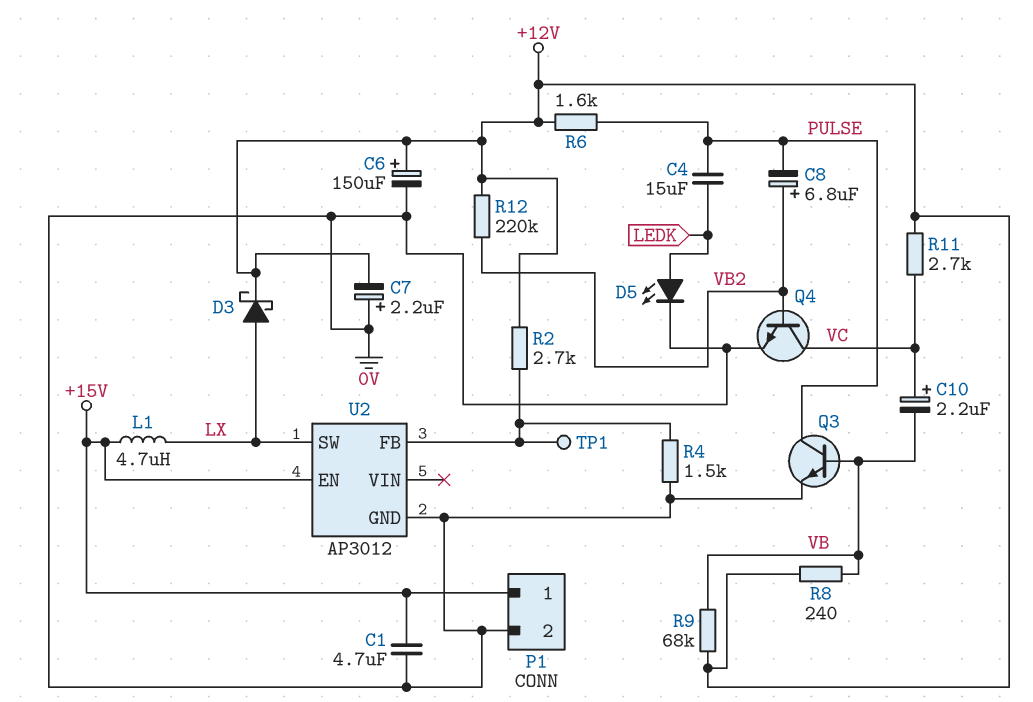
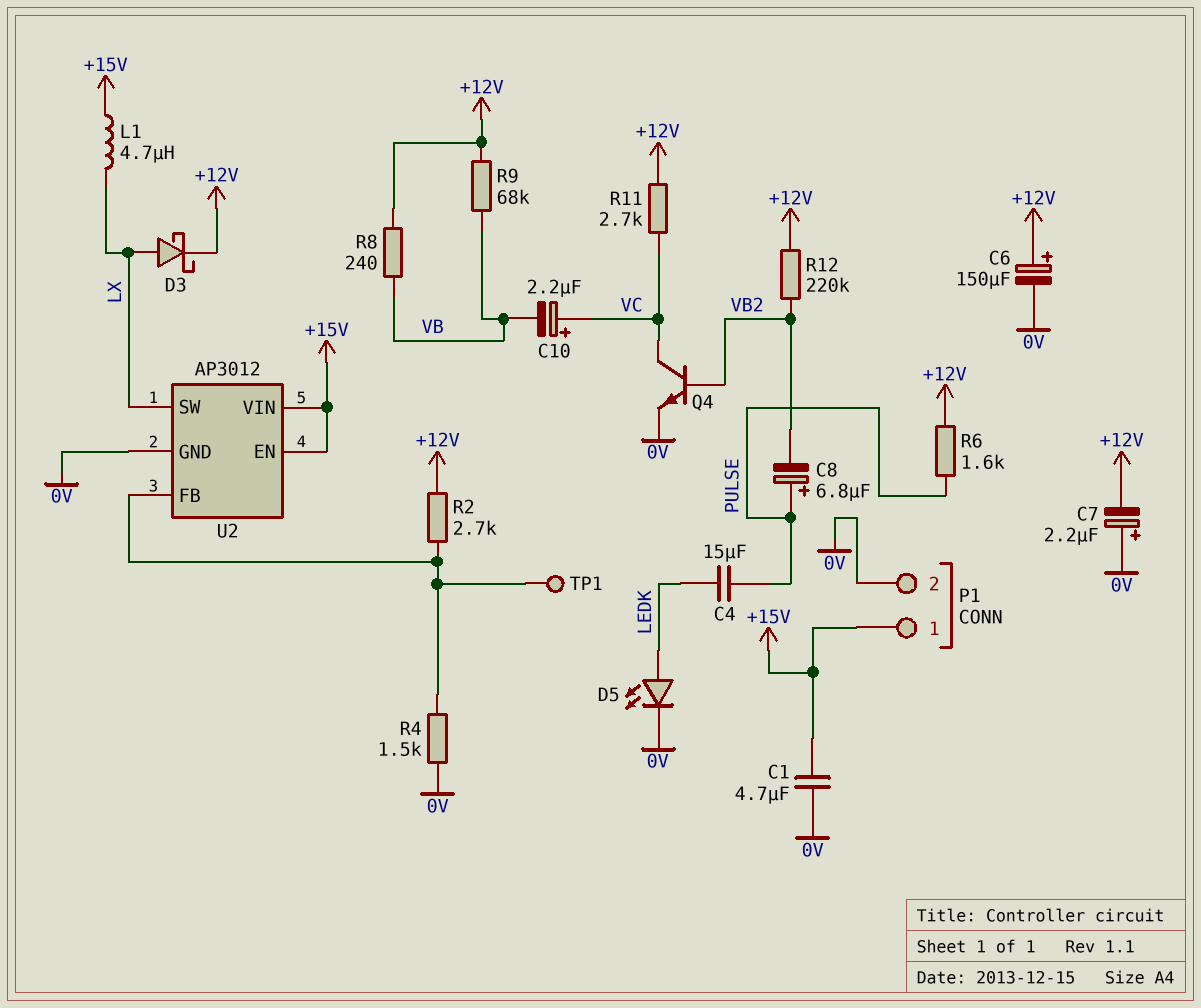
C8: 6.8uF (plus VB2, minus PULSE) -> 6.8uF (plus PULSE, minus VB2)
Q3: NPN (B VB, C PULSE, E 0V) -> none
U2 pin VIN: none -> +15V

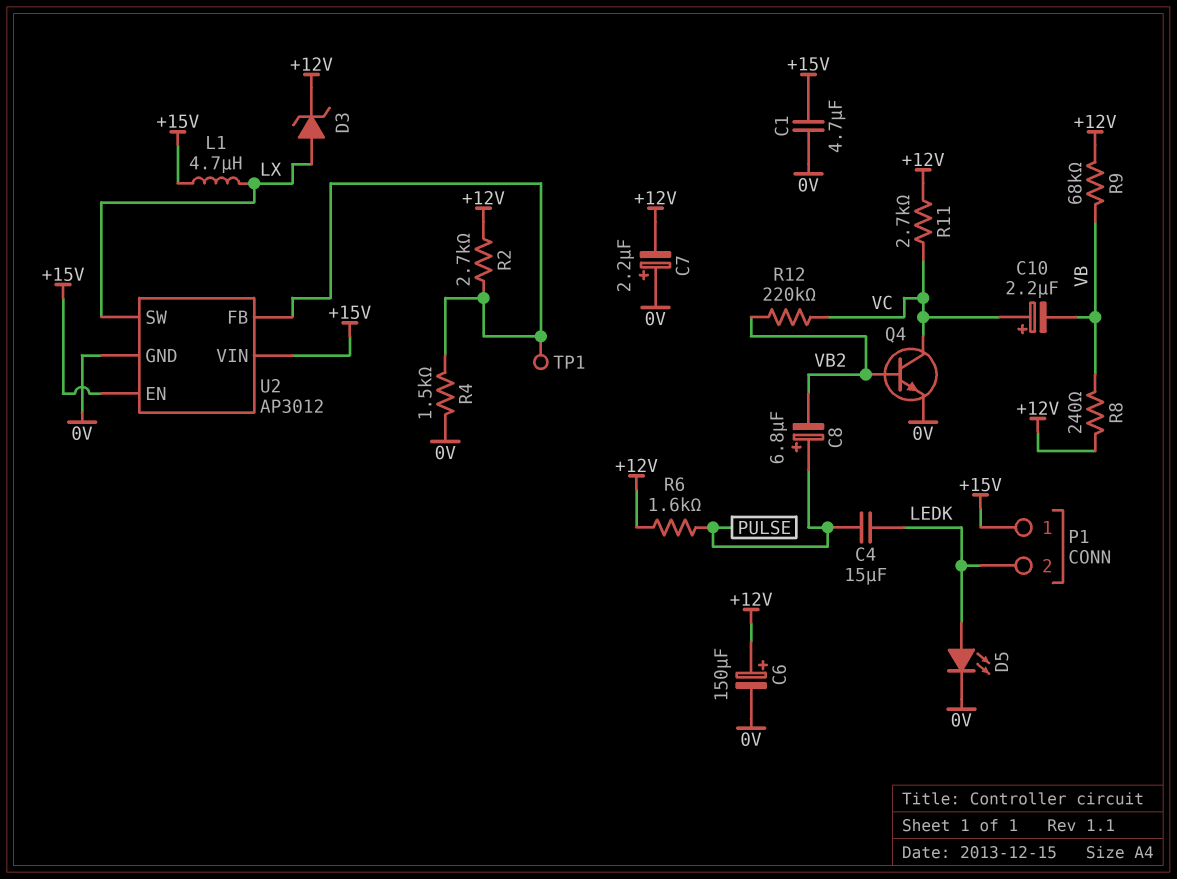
D3: schottky (A LX, K +12V) -> zener (A LX, K +12V)
P1 pin 2: 0V -> LEDK
R12: 220k (+12V, VB2) -> 220k (VB2, VC)

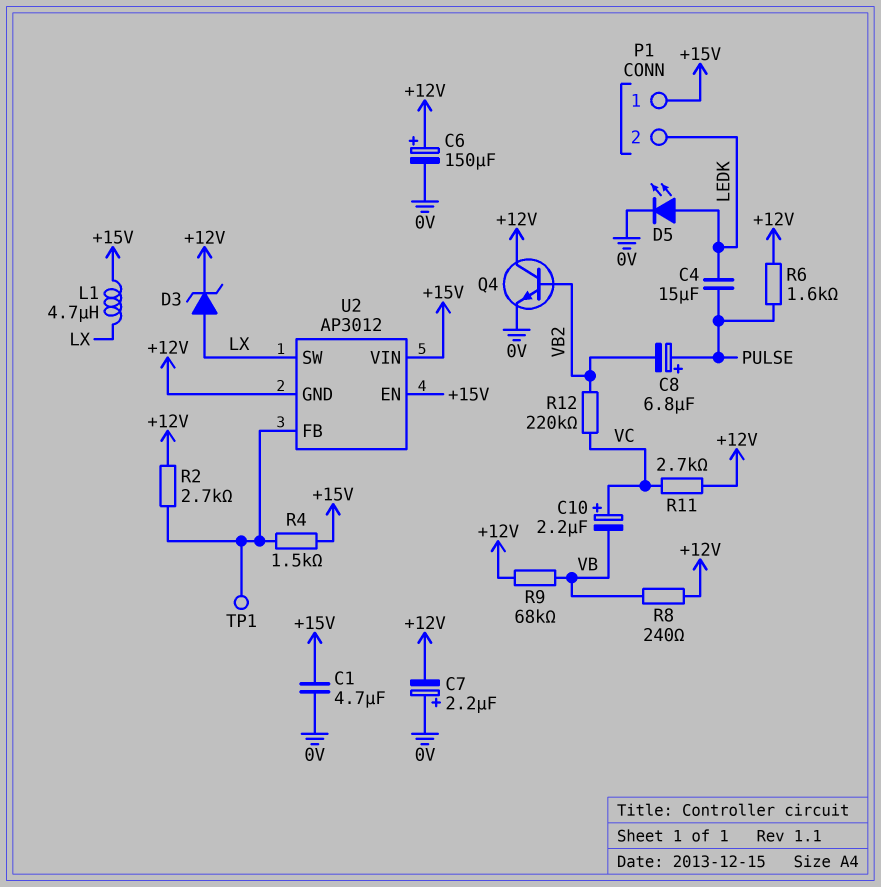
Q4: NPN (B VB2, C VC, E 0V) -> NPN (B VB2, C +12V, E 0V)
R4: 1.5k (0V, U2/FB) -> 1.5k (+15V, U2/FB)
U2 pin GND: 0V -> +12V

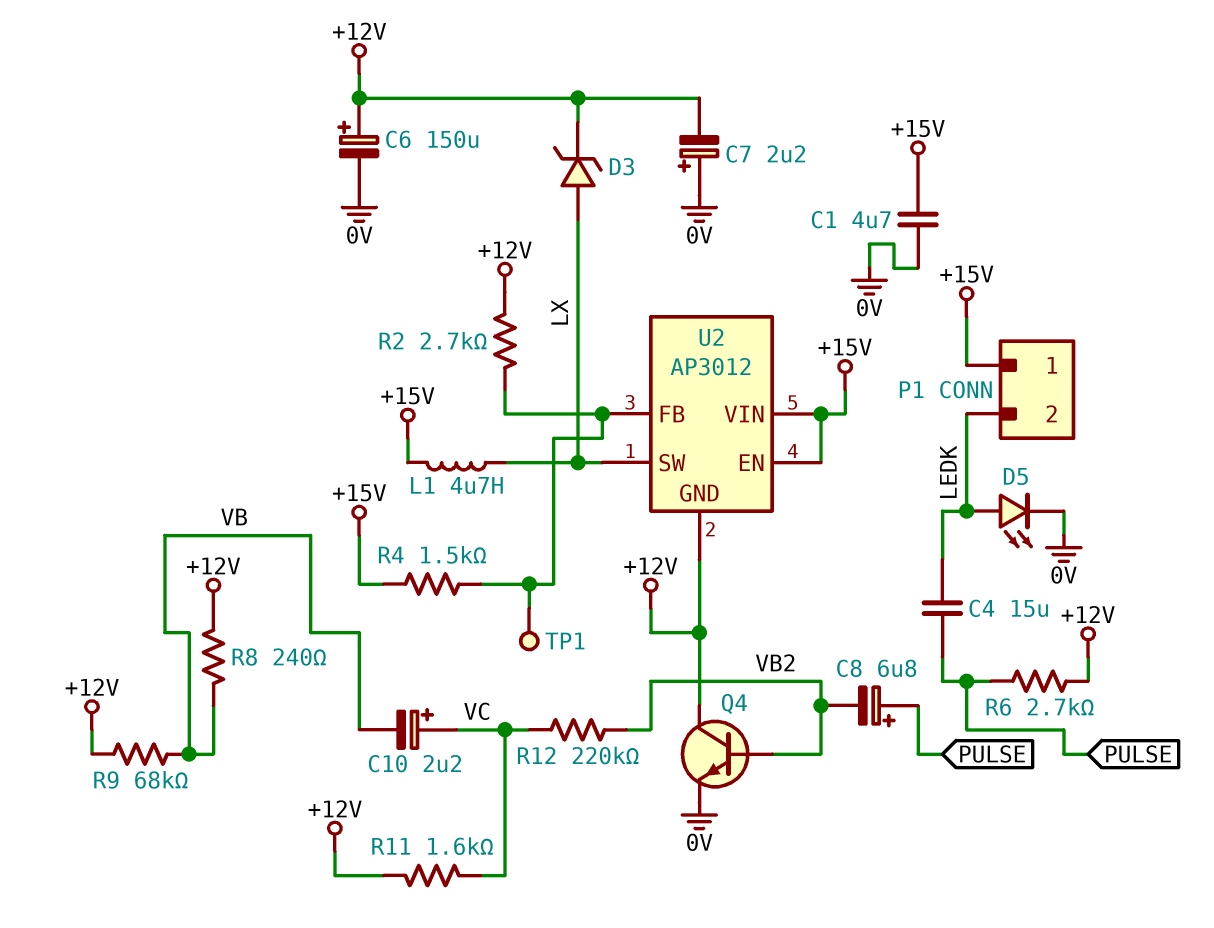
R6: 1.6k (+12V, PULSE) -> 2.7k (+12V, PULSE)
R11: 2.7k (+12V, VC) -> 1.6k (+12V, VC)

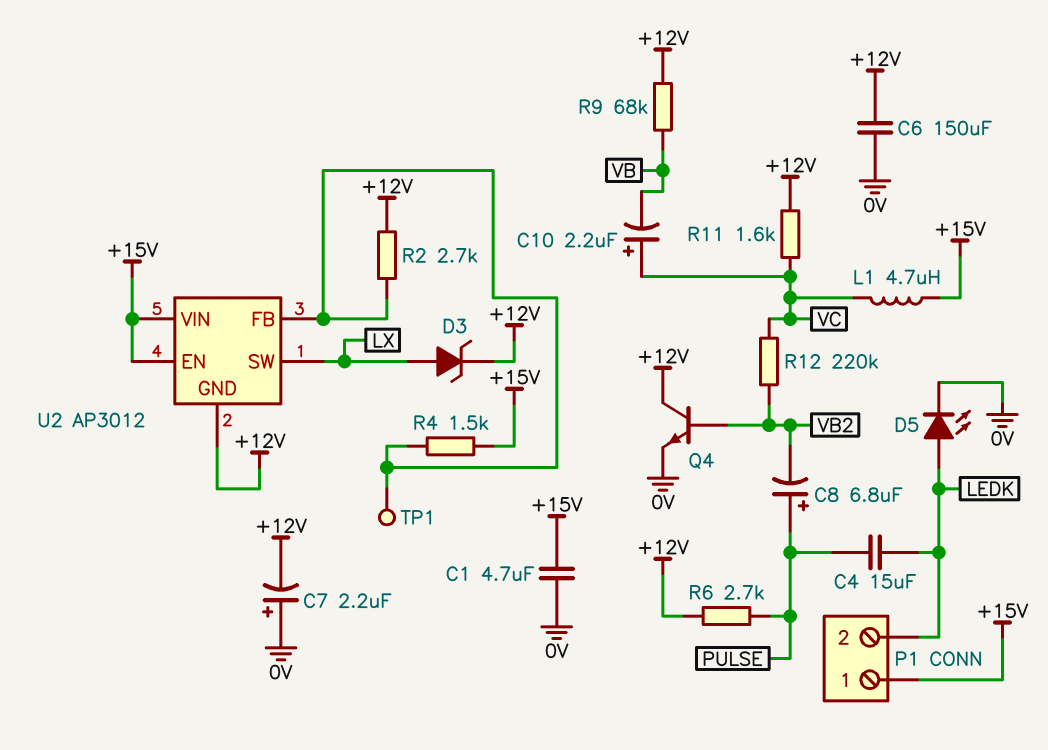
C6: 150uF (plus +12V, minus 0V) -> 150uF (+12V, 0V)
L1: 4.7uH (+15V, LX) -> 4.7uH (+15V, VC)
R8: 240 (+12V, VB) -> none

